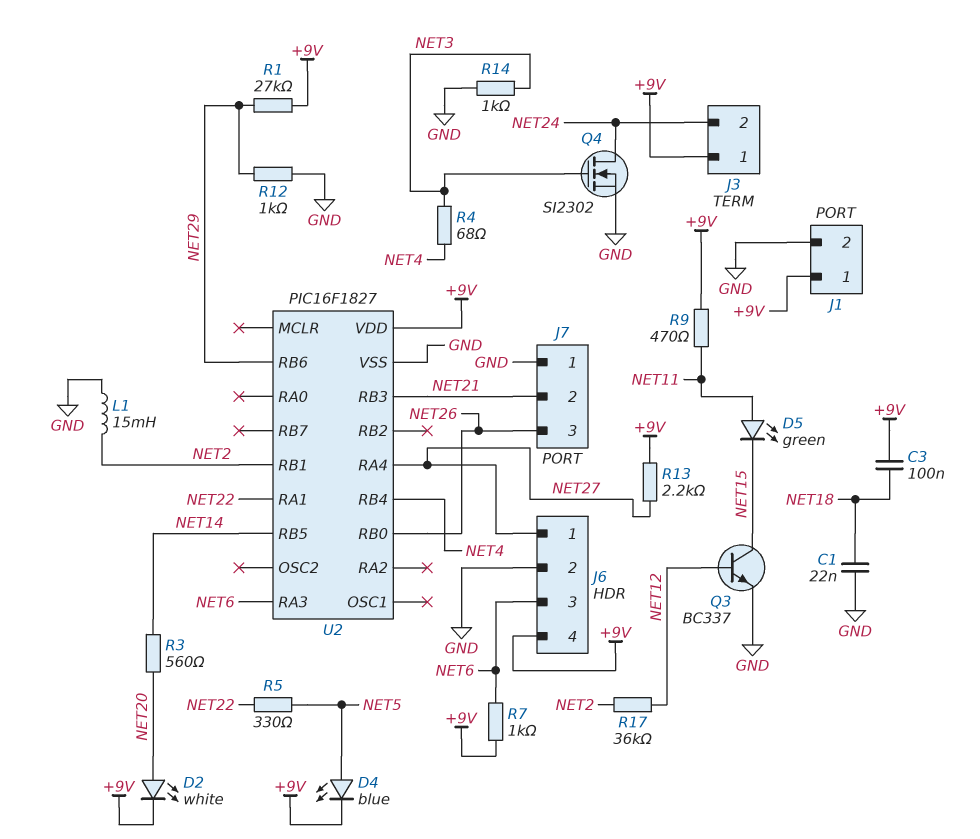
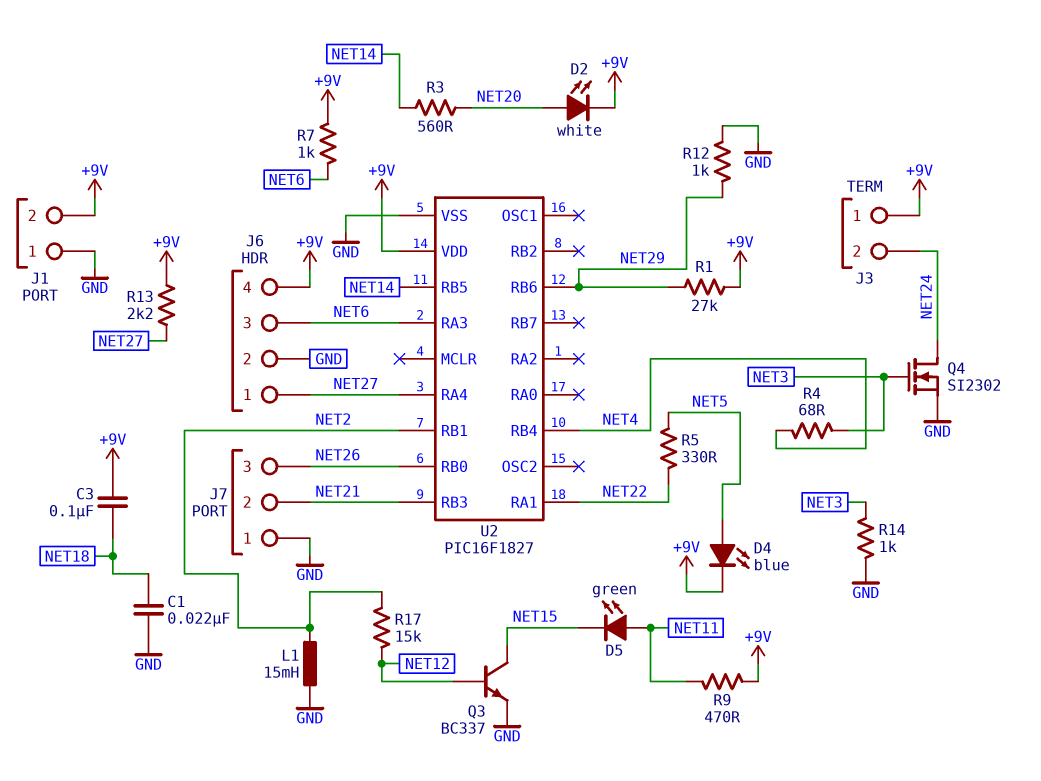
J1 pin 1: +9V -> GND
J1 pin 2: GND -> +9V
R17: 36k (NET2, NET12) -> 15k (NET2, NET12)

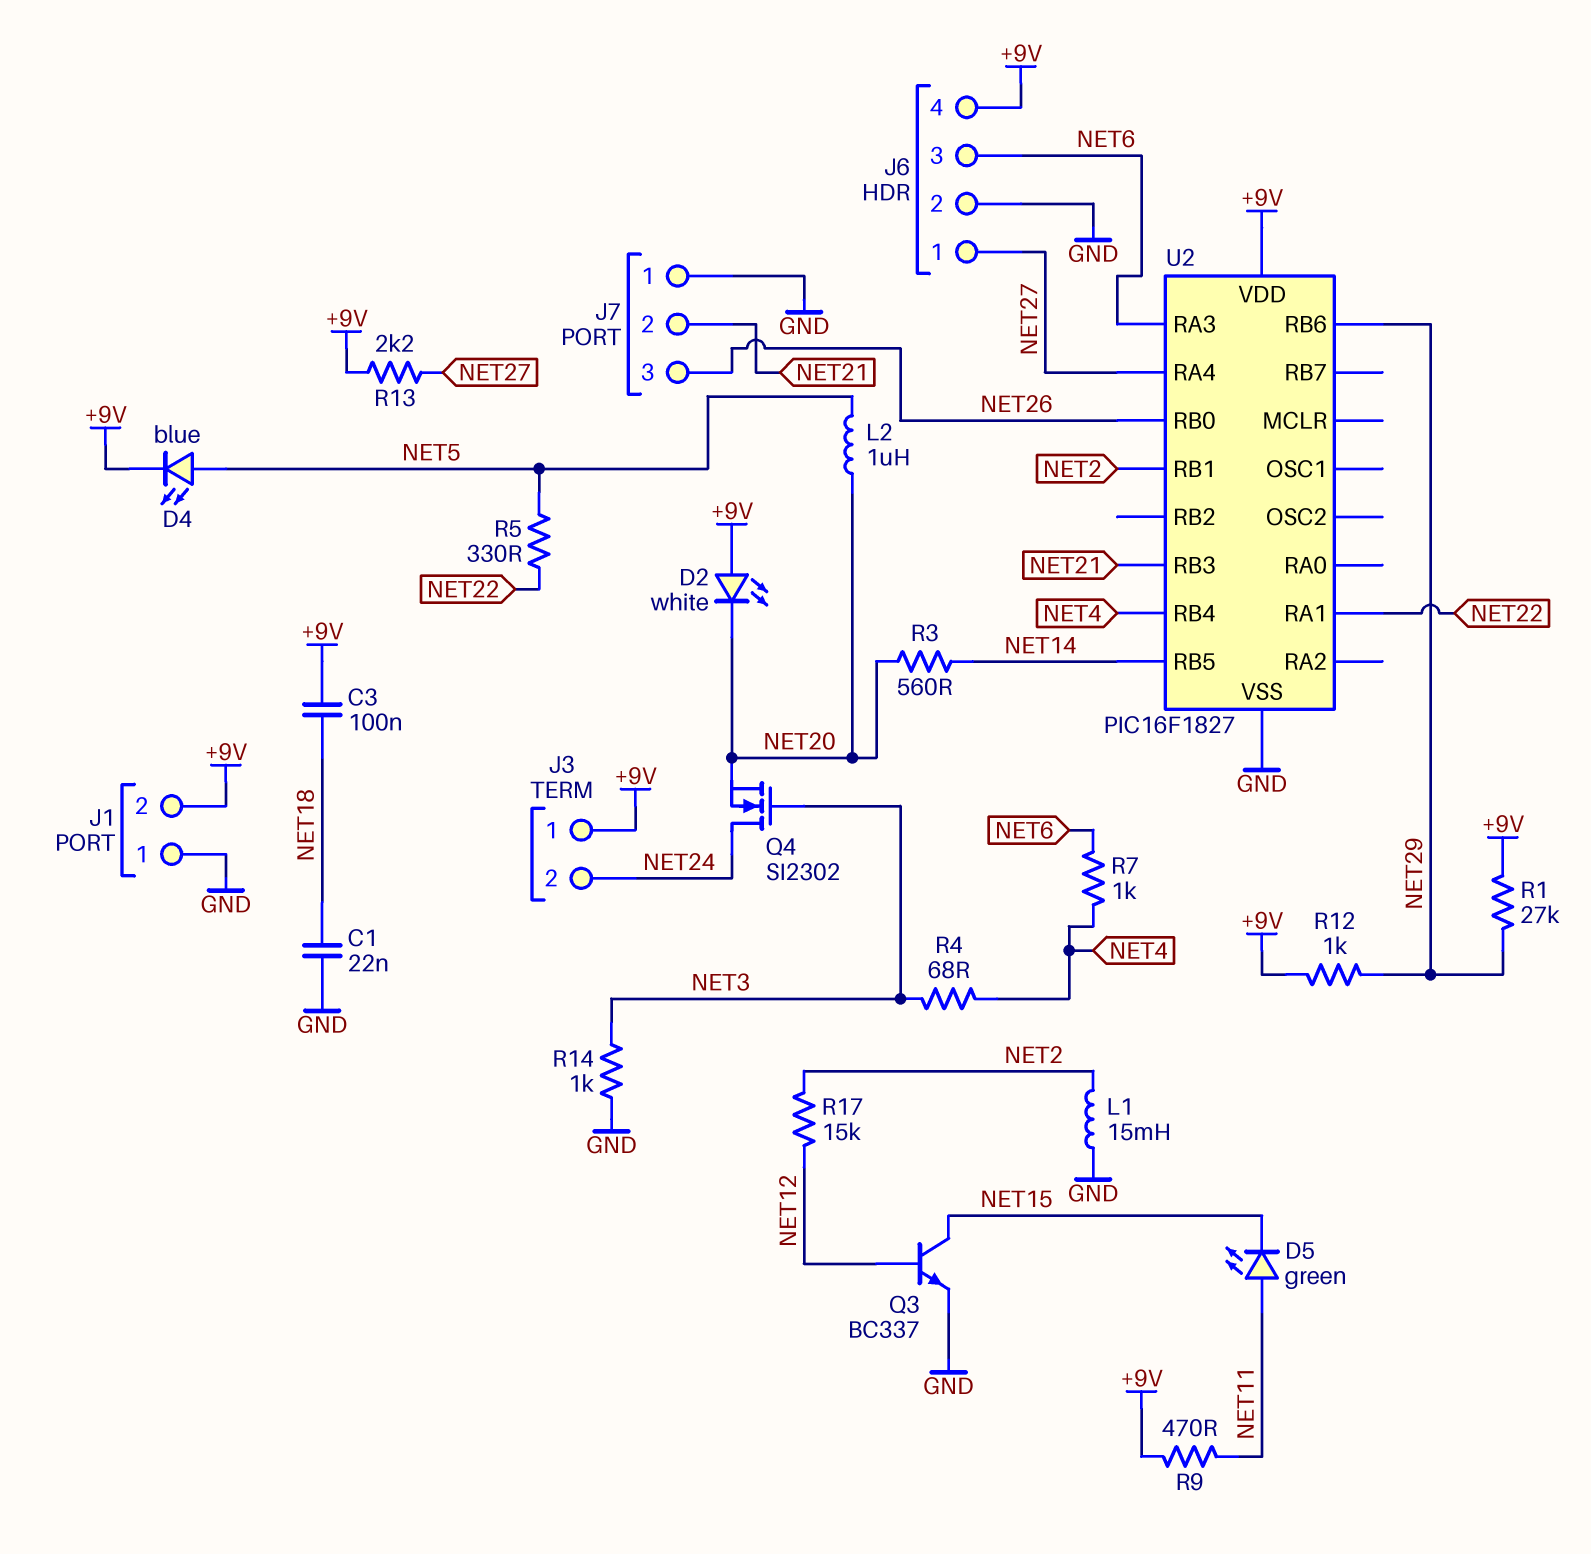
D2: LED white (A NET20, K +9V) -> LED white (A +9V, K NET20)
L2: none -> 1uH (NET5, NET20)
Q4: NMOS SI2302 (G NET3, D NET24, S GND) -> NMOS SI2302 (G NET3, D NET24, S NET20)
R7: 1k (+9V, NET6) -> 1k (NET4, NET6)
R12: 1k (GND, NET29) -> 1k (+9V, NET29)

